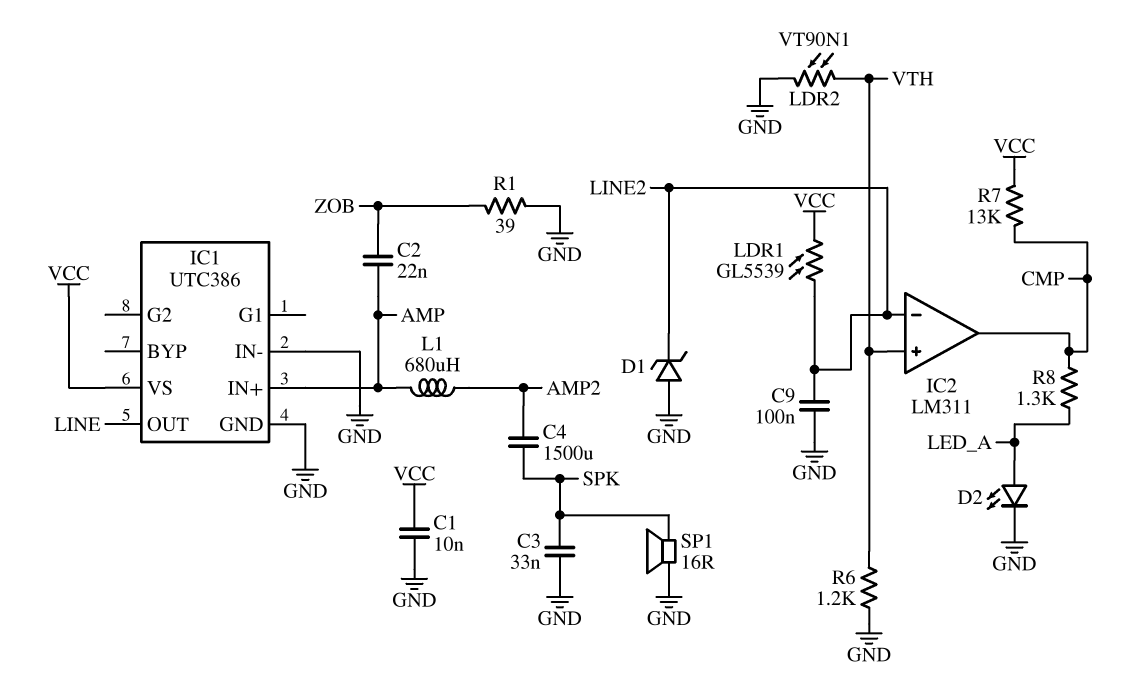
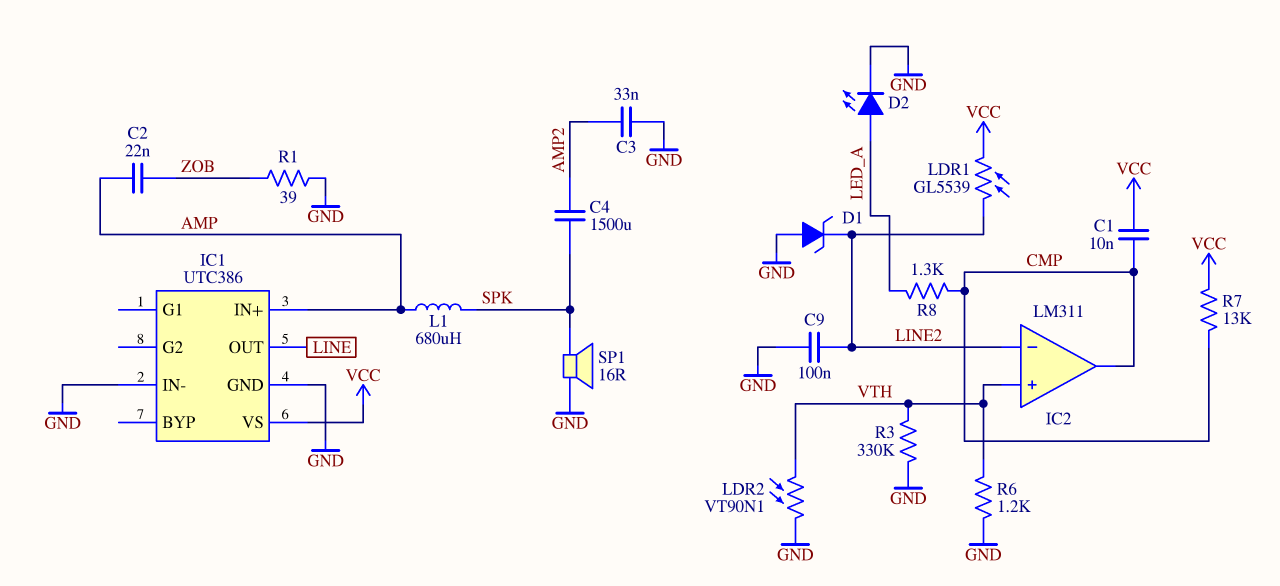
C1: 10nF (GND, VCC) -> 10nF (CMP, VCC)
C3: 33nF (GND, SPK) -> 33nF (AMP2, GND)
L1: 680uH (AMP, AMP2) -> 680uH (AMP, SPK)
R3: none -> 330k (GND, VTH)

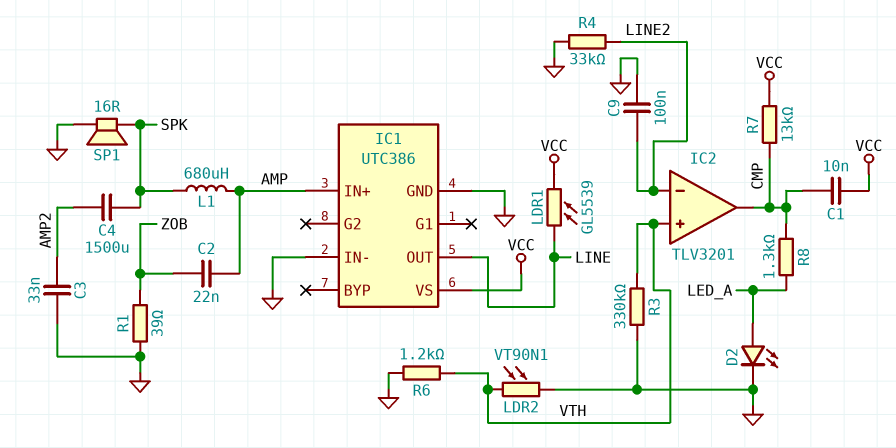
D1: zener (A GND, K LINE2) -> none
IC2: LM311 -> TLV3201
LDR1: GL5539 (LINE2, VCC) -> GL5539 (LINE, VCC)
R4: none -> 33k (GND, LINE2)

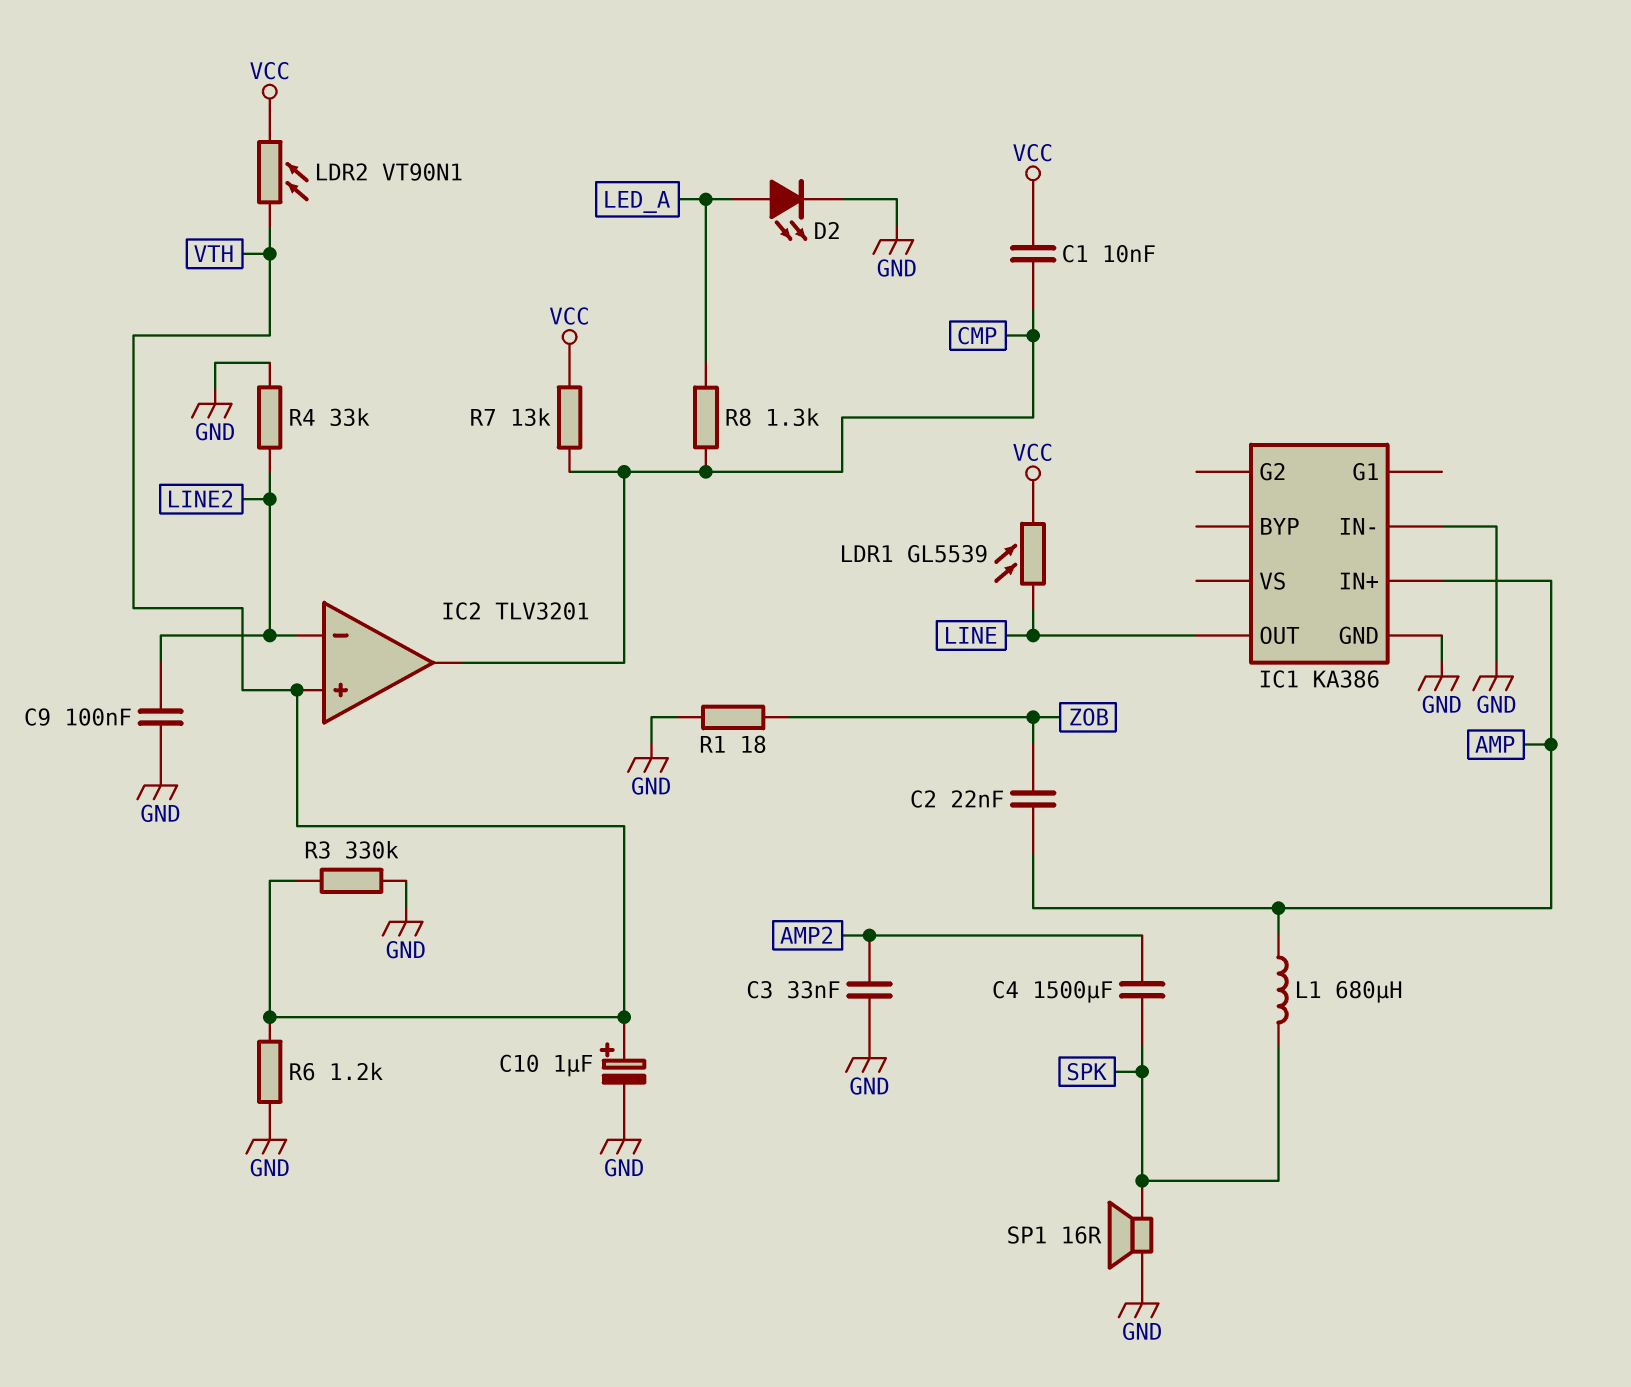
C10: none -> 1uF (plus VTH, minus GND)
IC1: UTC386 -> KA386
IC1 pin VS: VCC -> none
LDR2: VT90N1 (GND, VTH) -> VT90N1 (VCC, VTH)
R1: 39 (GND, ZOB) -> 18 (GND, ZOB)

